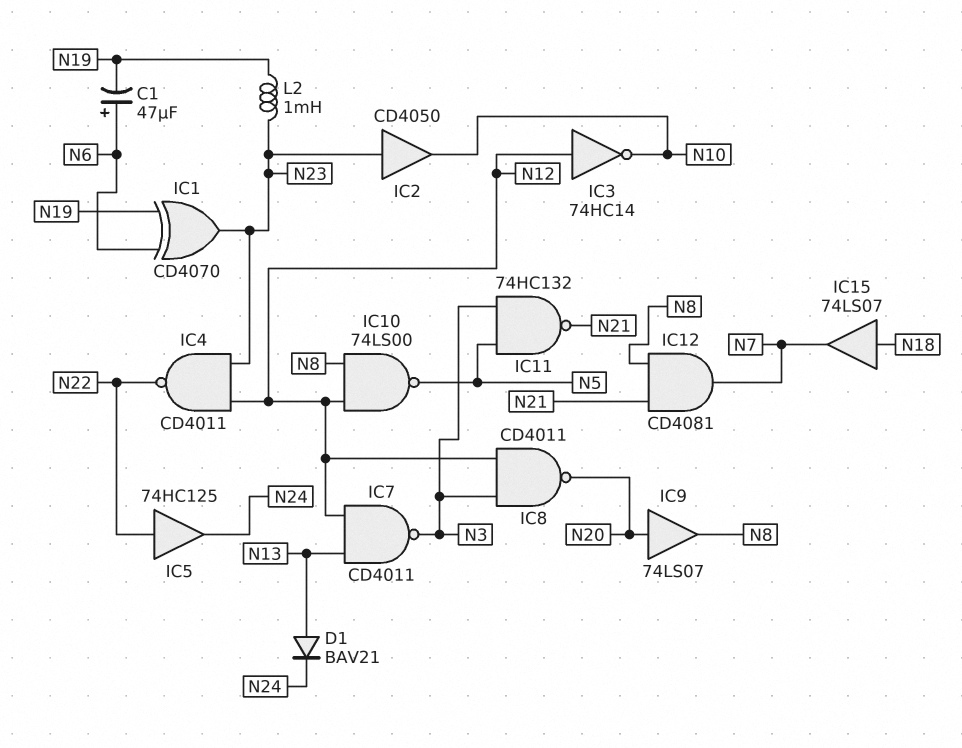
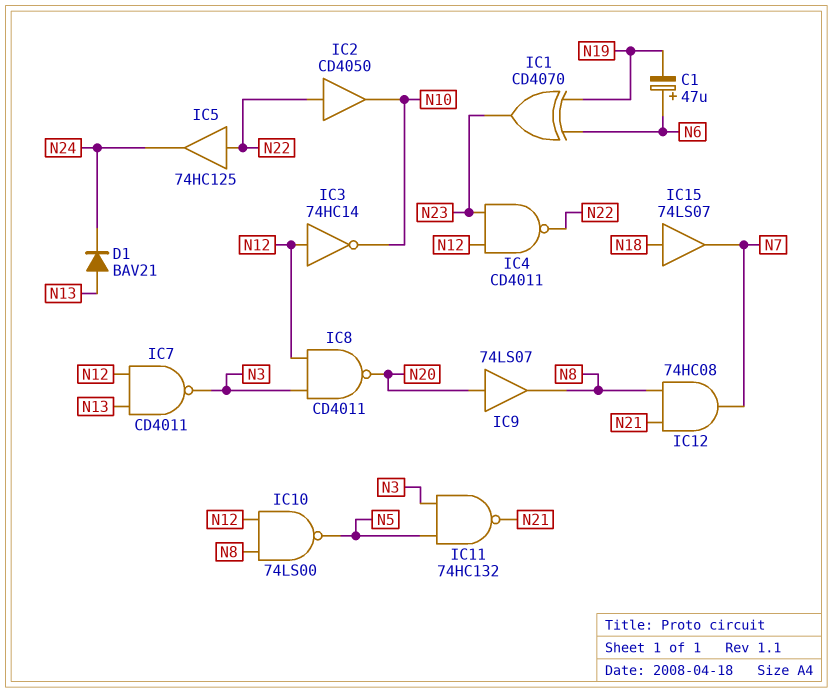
IC2: buffer CD4050 (in N23, out N10) -> buffer CD4050 (in N22, out N10)
IC12: AND CD4081 (in N8, in N21, out N7) -> AND 74HC08 (in N8, in N21, out N7)
L2: 1mH (N19, N23) -> none

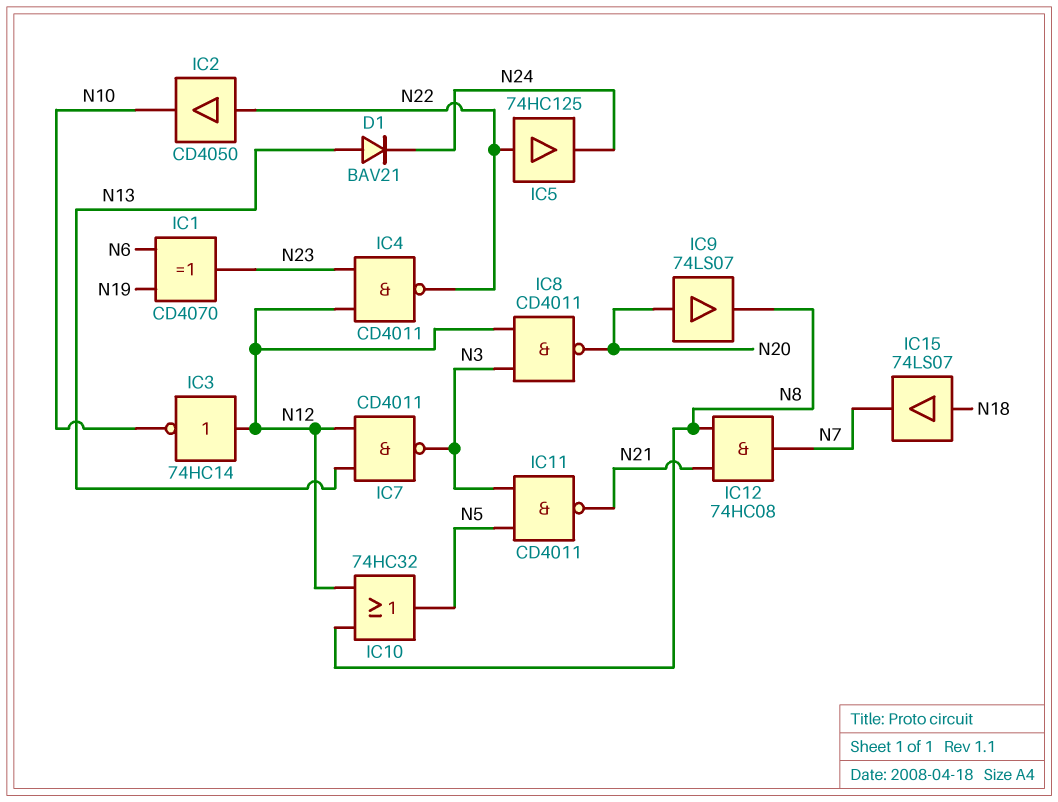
C1: 47uF (plus N6, minus N19) -> none
IC10: NAND 74LS00 (in N8, in N12, out N5) -> OR 74HC32 (in N8, in N12, out N5)
IC11: NAND 74HC132 (in N3, in N5, out N21) -> NAND CD4011 (in N3, in N5, out N21)

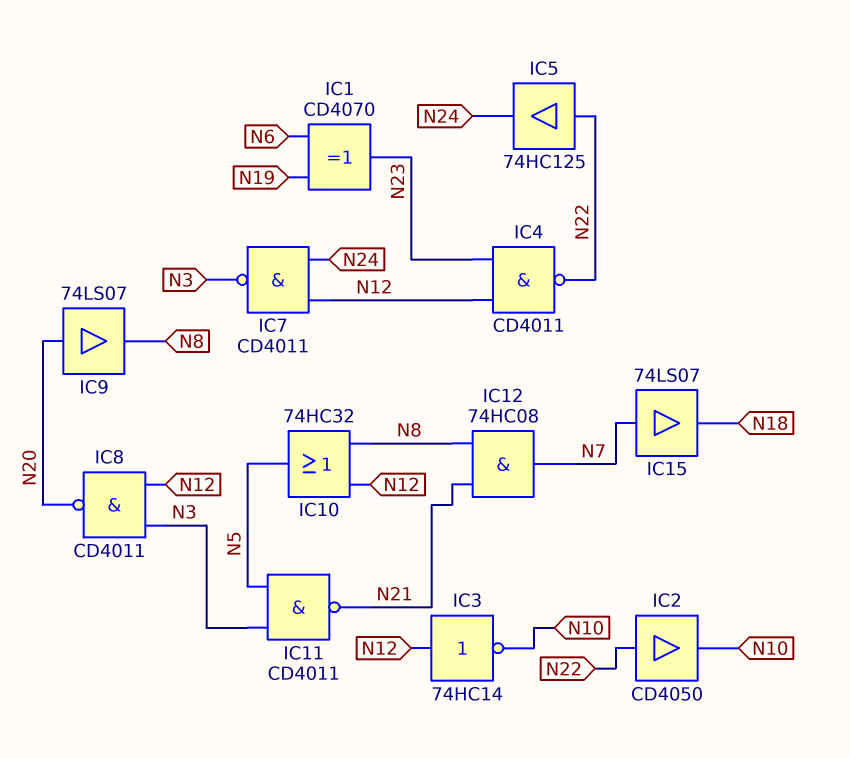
D1: diode BAV21 (A N13, K N24) -> none
IC7: NAND CD4011 (in N12, in N13, out N3) -> NAND CD4011 (in N12, in N24, out N3)
IC15: buffer 74LS07 (in N18, out N7) -> buffer 74LS07 (in N7, out N18)

